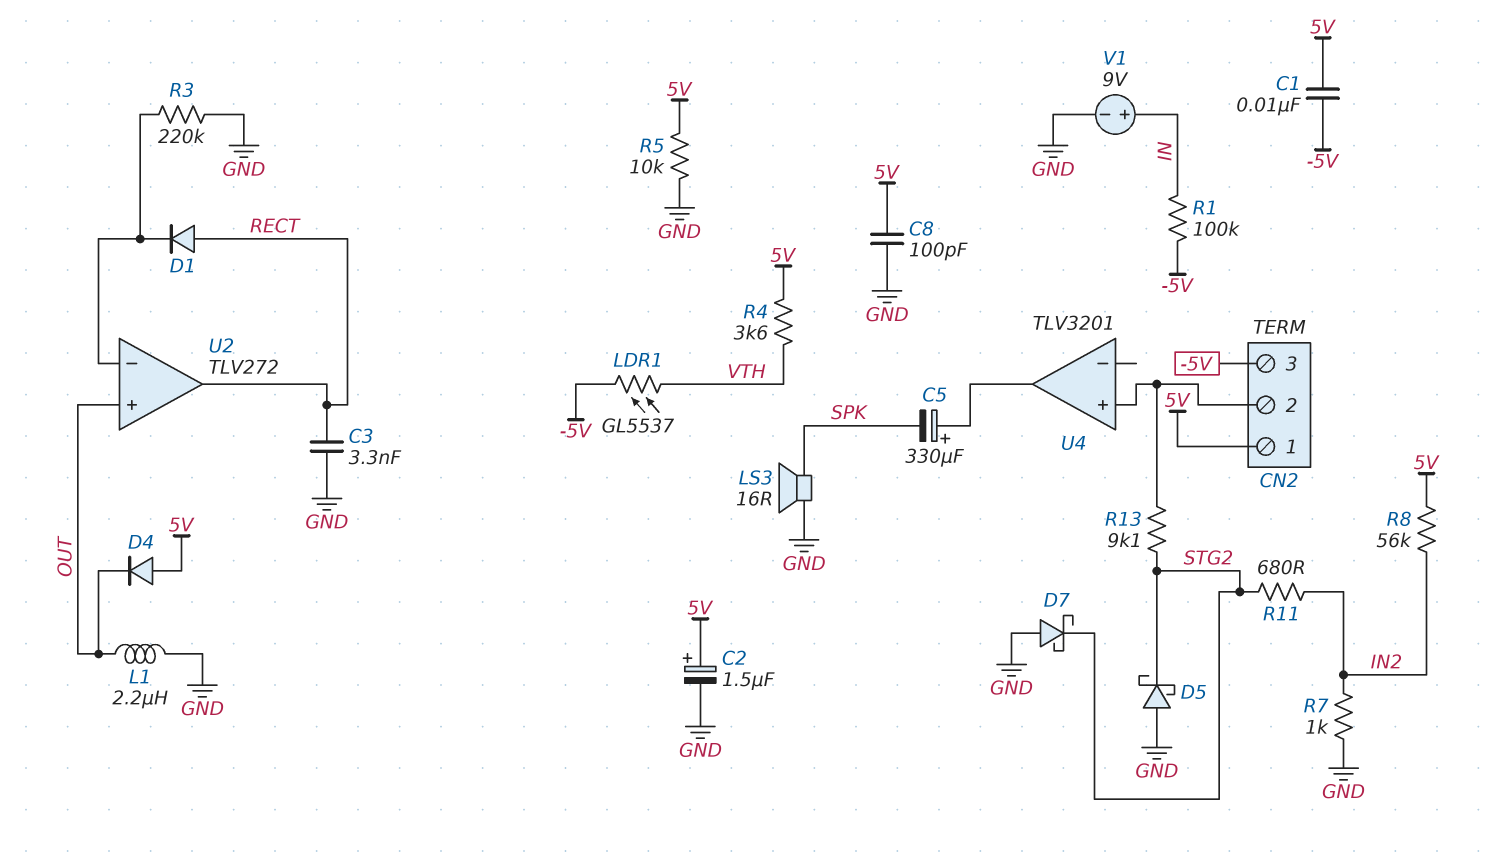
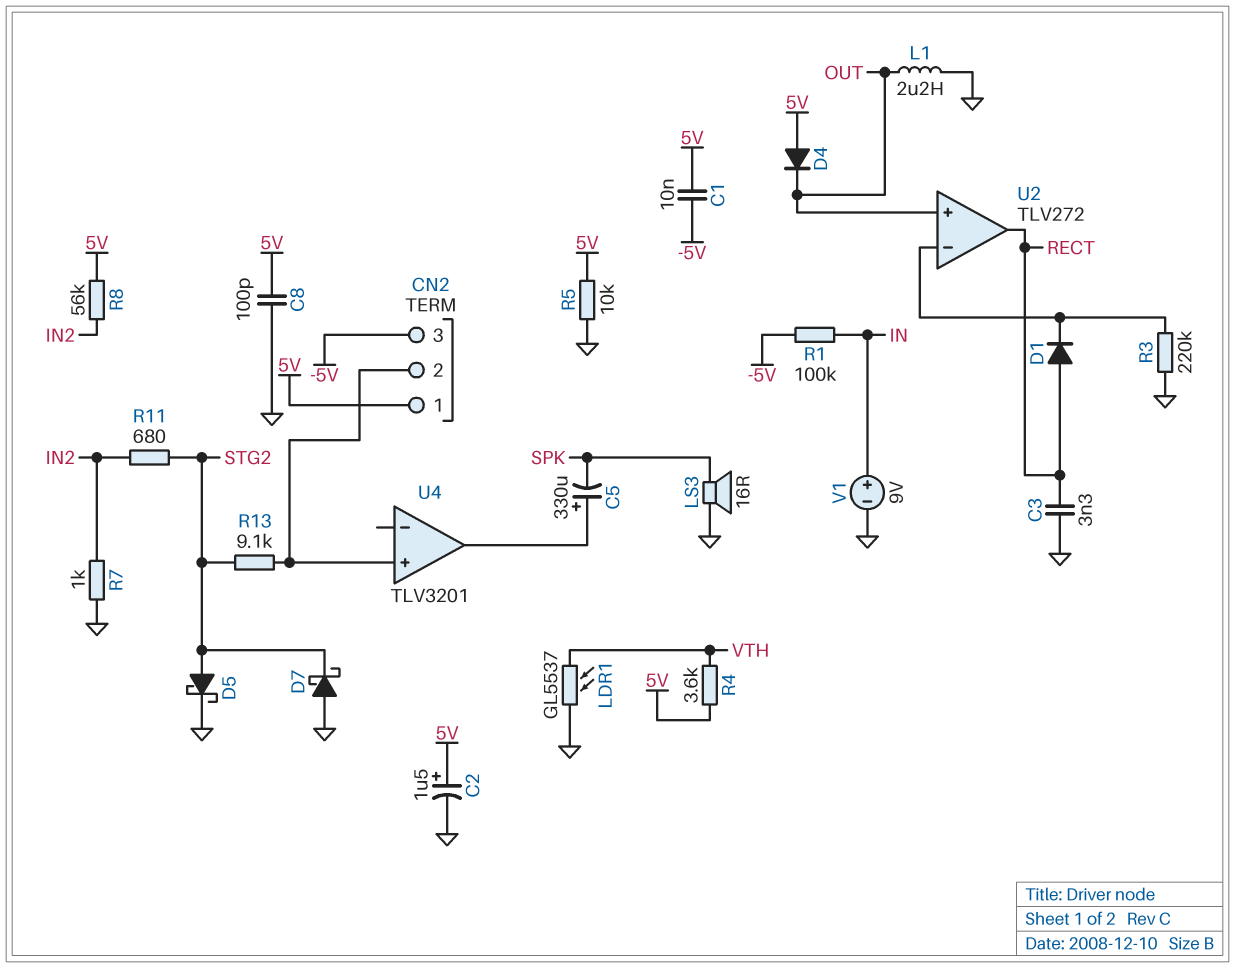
D5: schottky (A GND, K STG2) -> schottky (A STG2, K GND)
LDR1: GL5537 (-5V, VTH) -> GL5537 (GND, VTH)

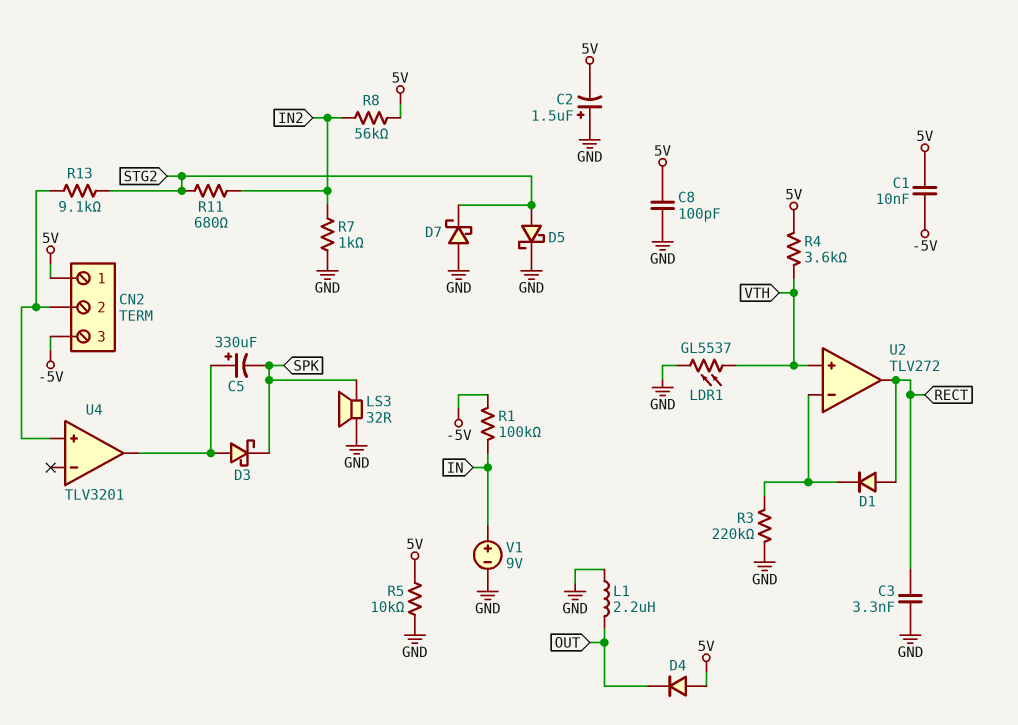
C2: 1.5uF (plus 5V, minus GND) -> 1.5uF (plus GND, minus 5V)
D3: none -> schottky (A U4/out, K SPK)
LS3: speaker 16R (GND, SPK) -> speaker 32R (GND, SPK)
U2 pin in+: OUT -> VTH

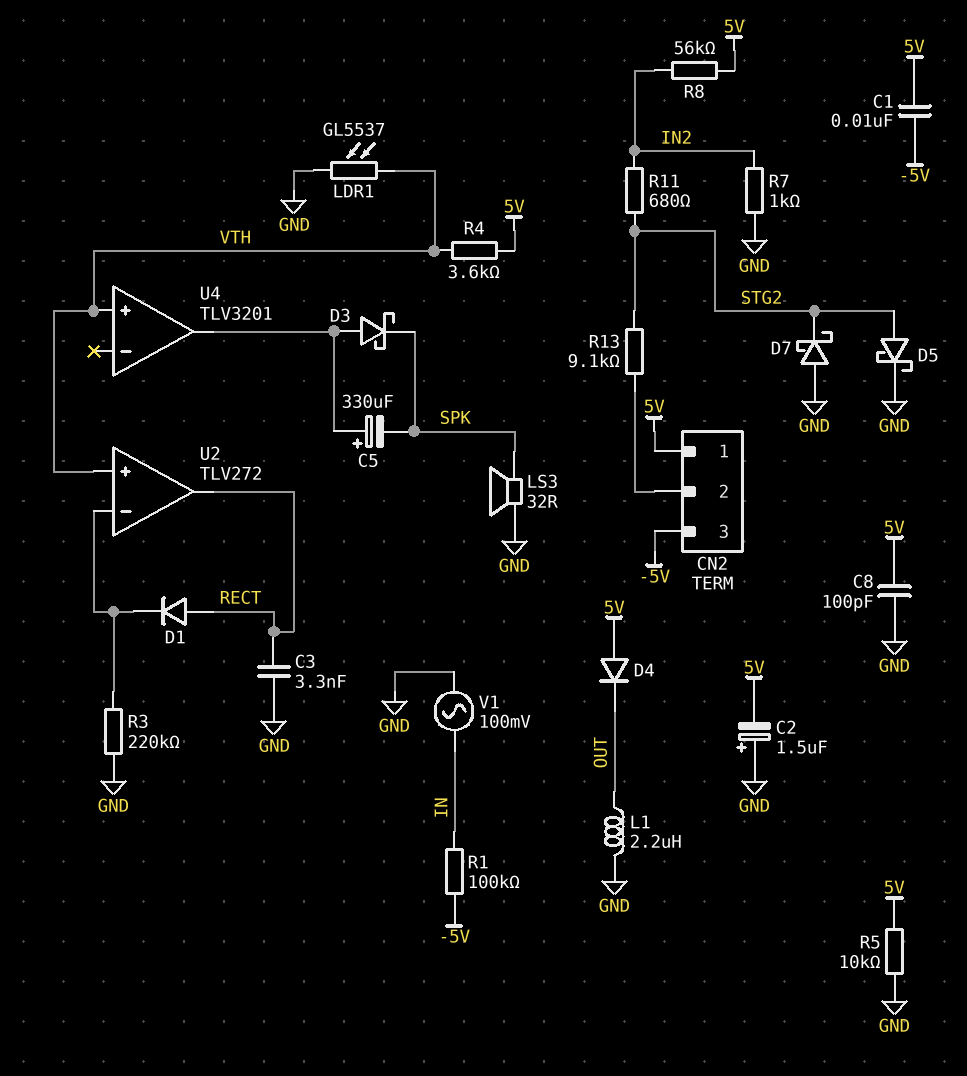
U4 pin in+: CN2/2 -> VTH
V1: 9V (plus IN, minus GND) -> AC 100mV (GND, IN)

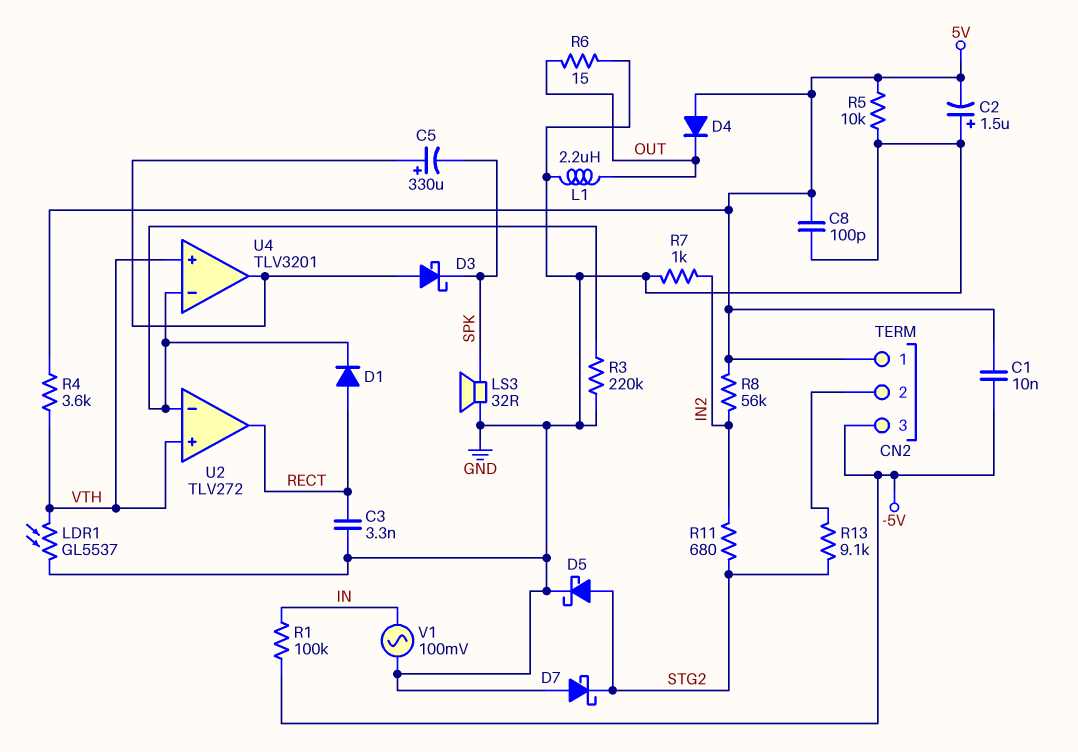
R6: none -> 15 (GND, OUT)
U4 pin in-: none -> U2/in-

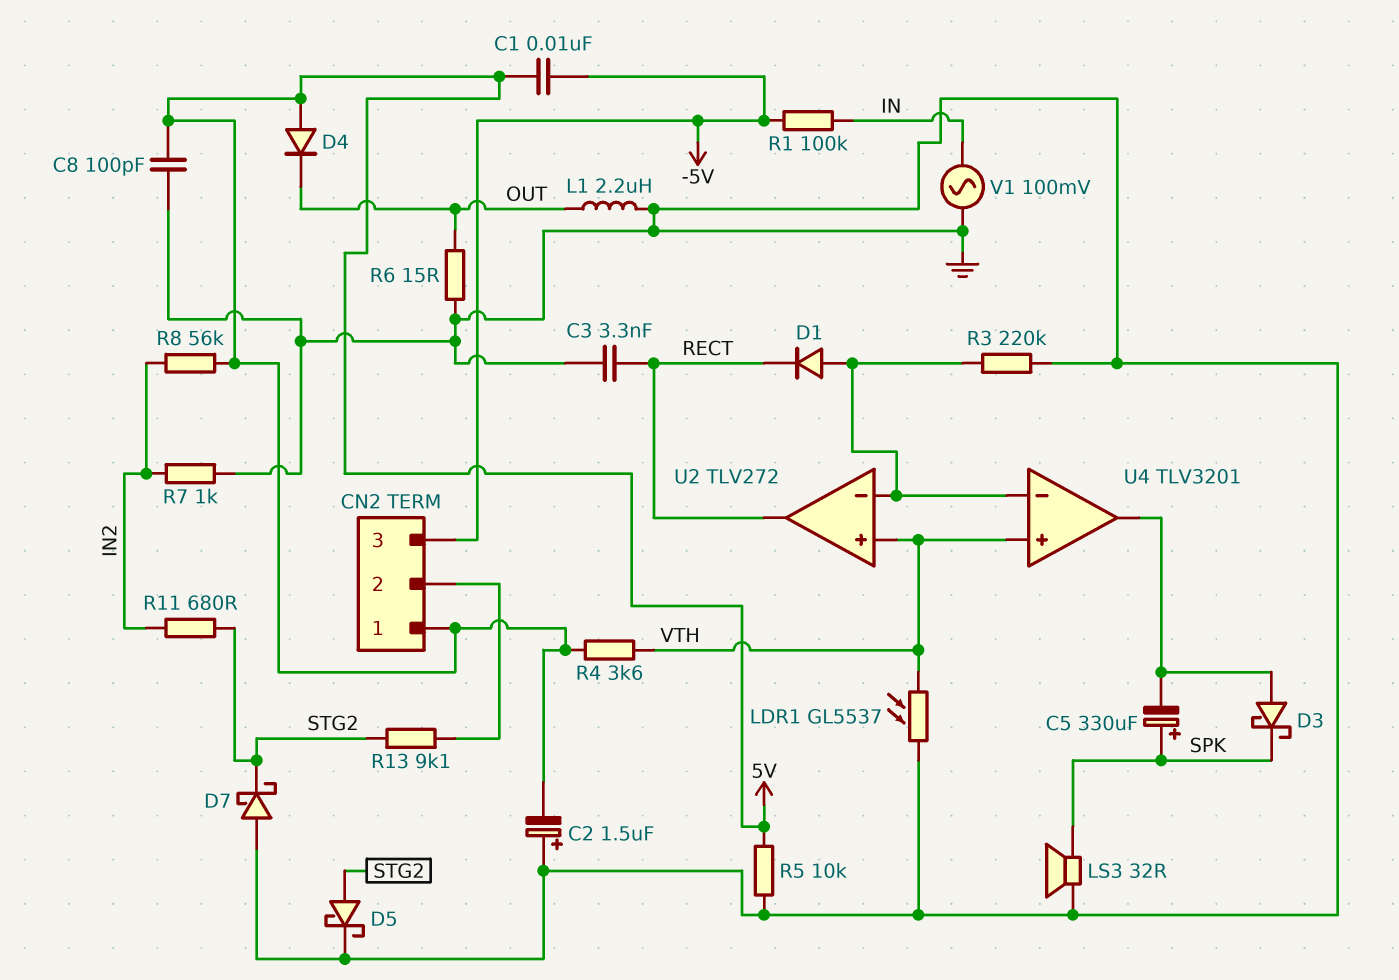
C5: 330uF (plus U4/out, minus SPK) -> 330uF (plus SPK, minus U4/out)
D1: diode (A RECT, K U2/in-) -> diode (A U2/in-, K RECT)

